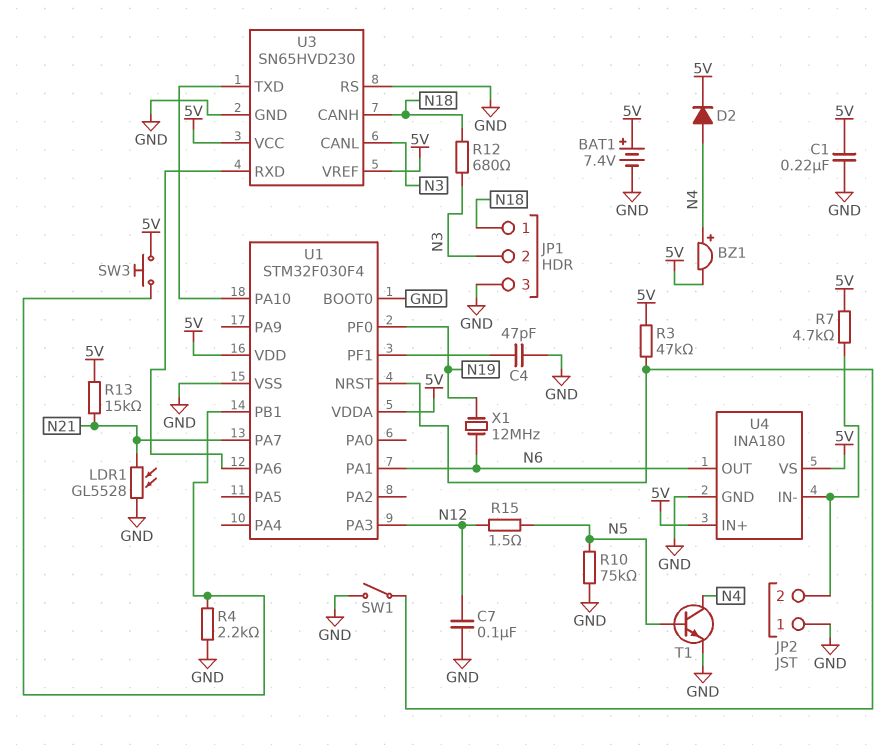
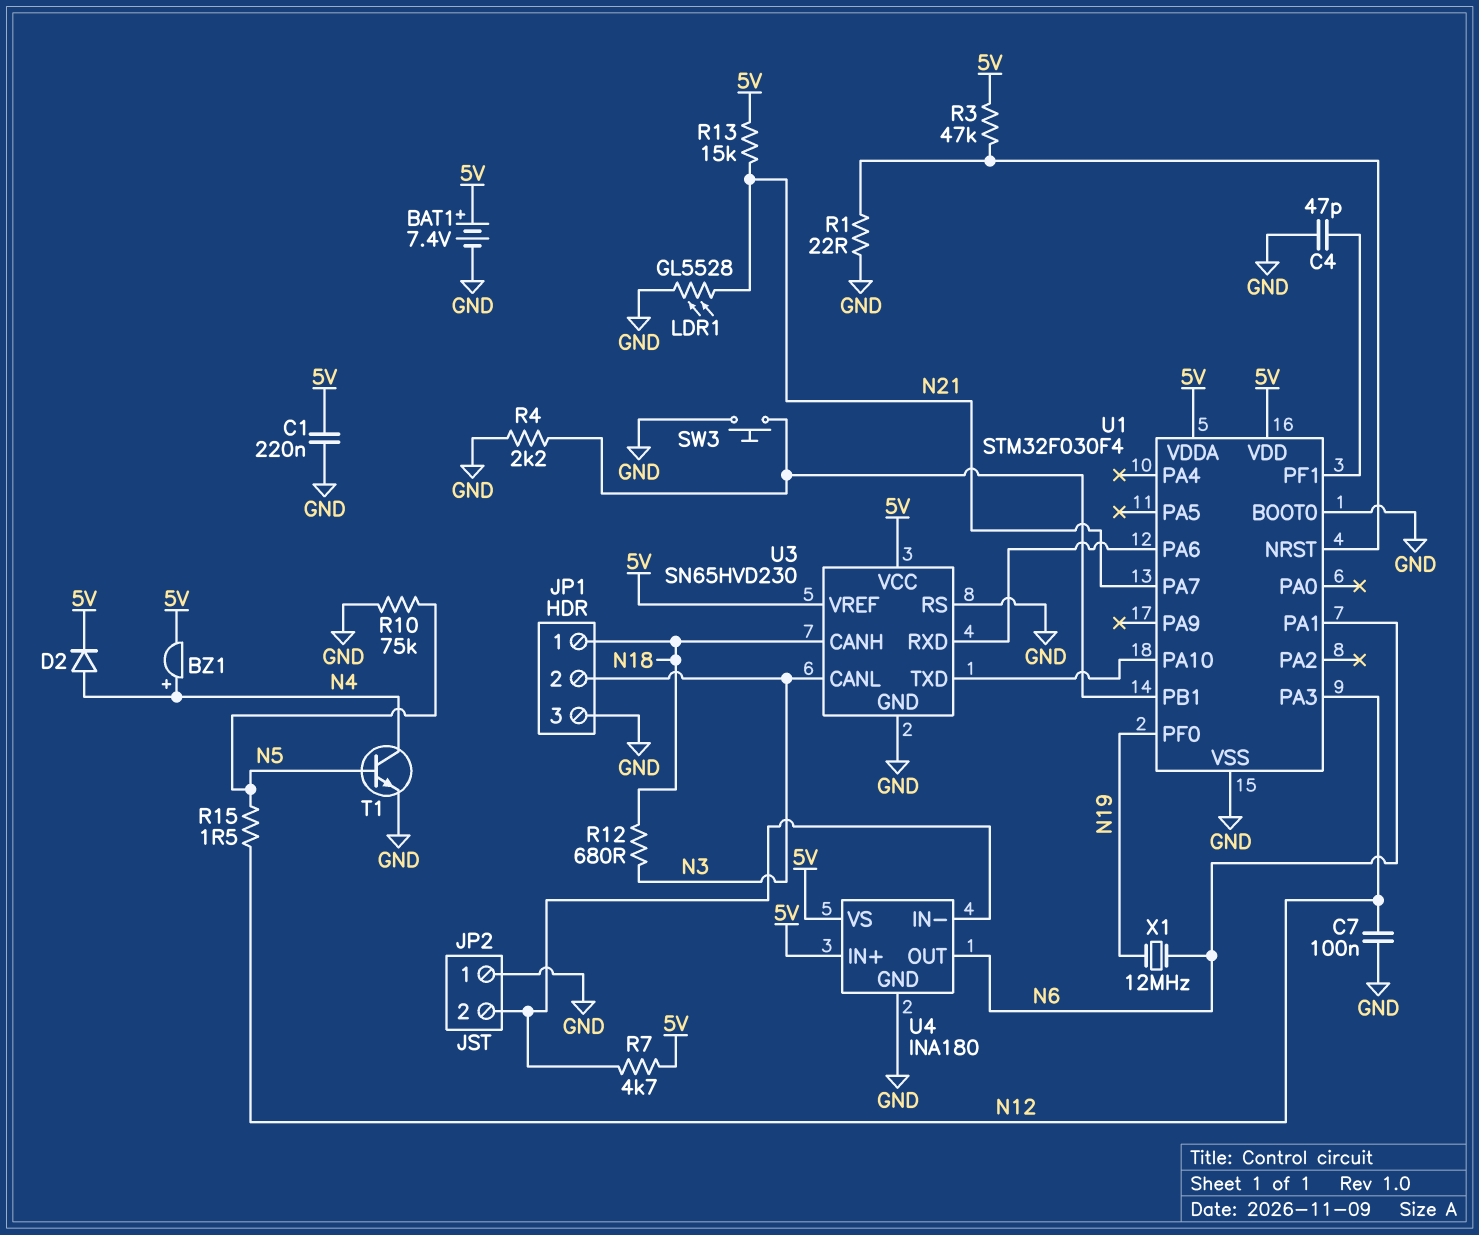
R1: none -> 22 (GND, U1/NRST)
SW1: switch (GND, U1/NRST) -> none
SW3: button (5V, U1/PB1) -> button (GND, U1/PB1)

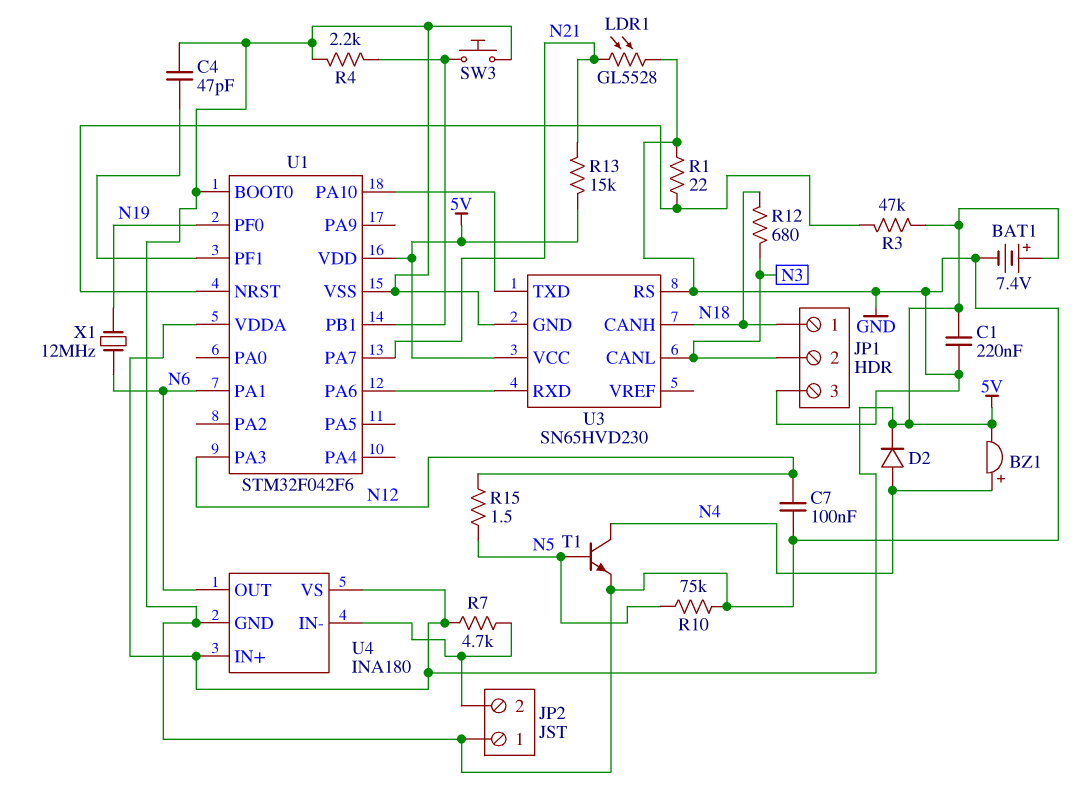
U1: STM32F030F4 -> STM32F042F6
U3 pin VREF: 5V -> none

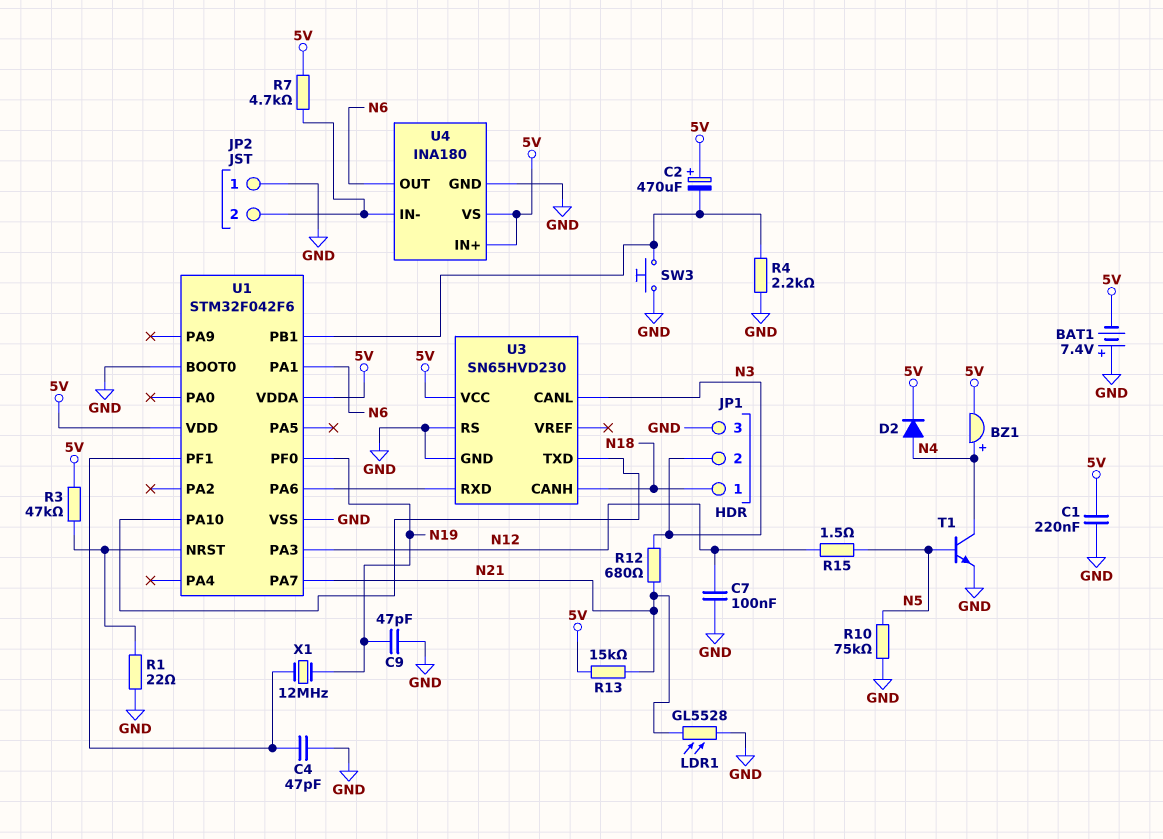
BAT1: 7.4V (plus 5V, minus GND) -> 7.4V (plus GND, minus 5V)
C2: none -> 470uF (plus 5V, minus U1/PB1)
C9: none -> 47pF (GND, N19)
R12: 680 (N3, N18) -> 680 (N3, N21)
X1: 12MHz (N6, N19) -> 12MHz (N19, U1/PF1)

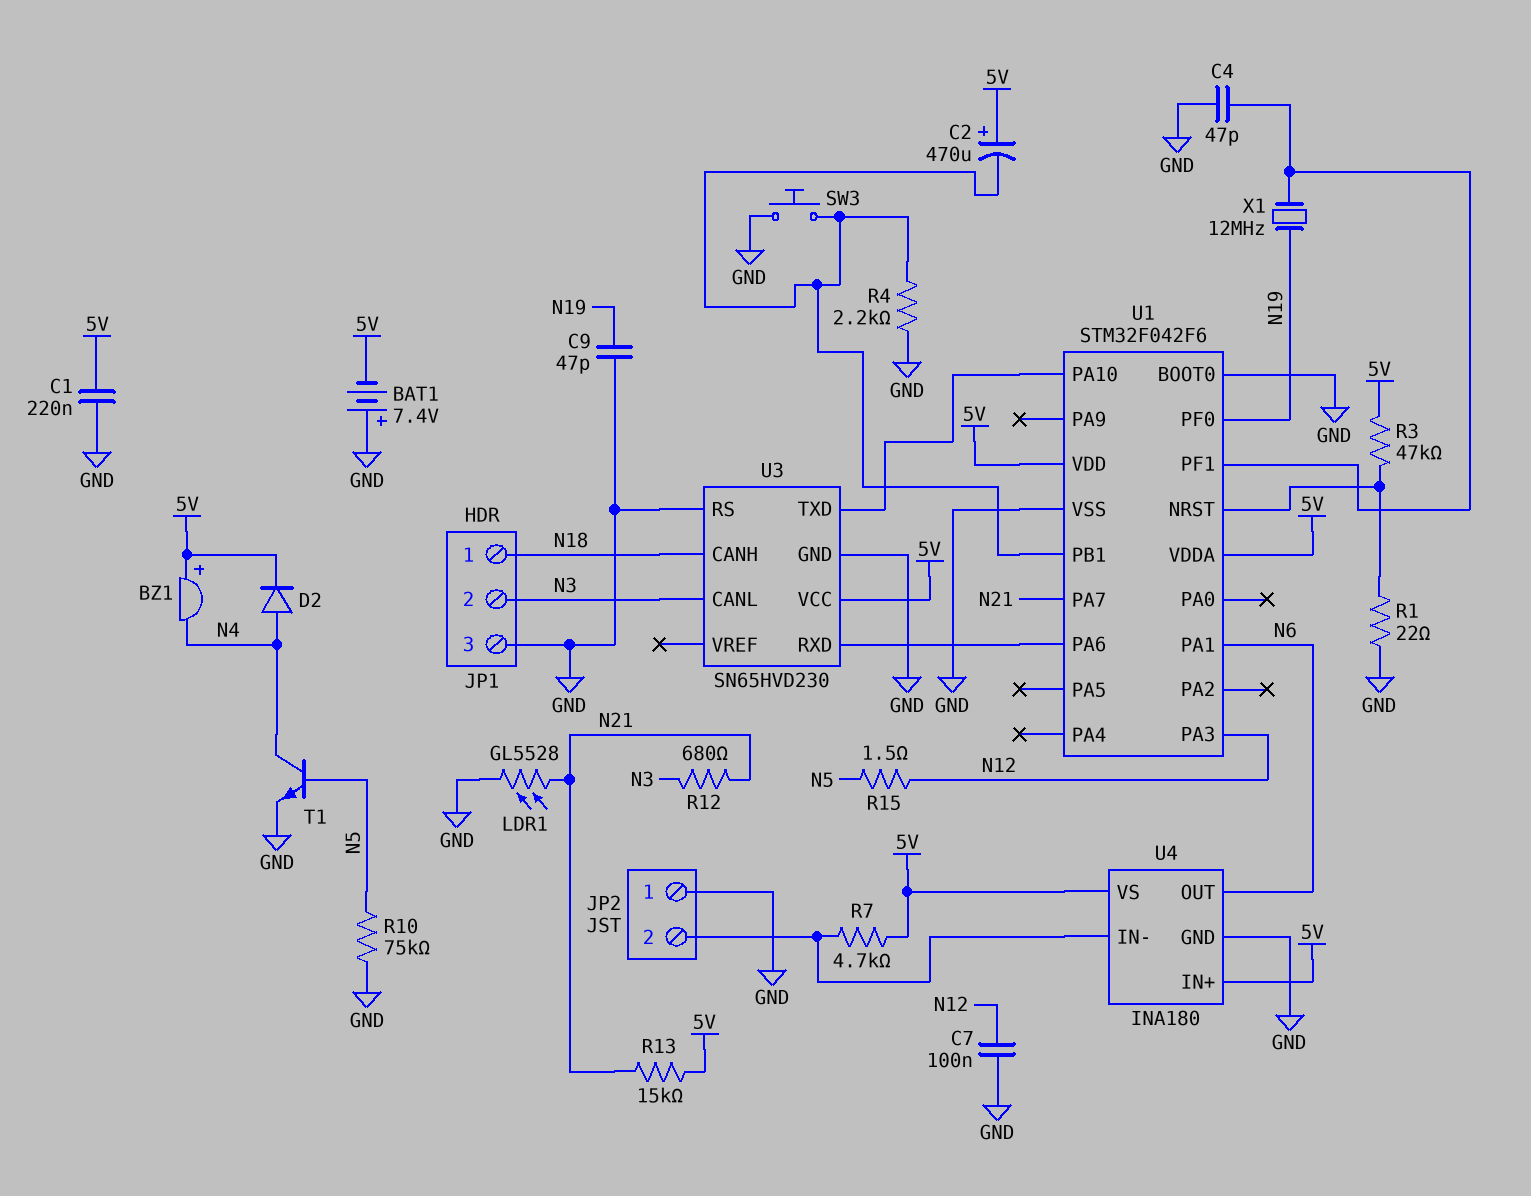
BZ1: buzzer (plus N4, minus 5V) -> buzzer (plus 5V, minus N4)

